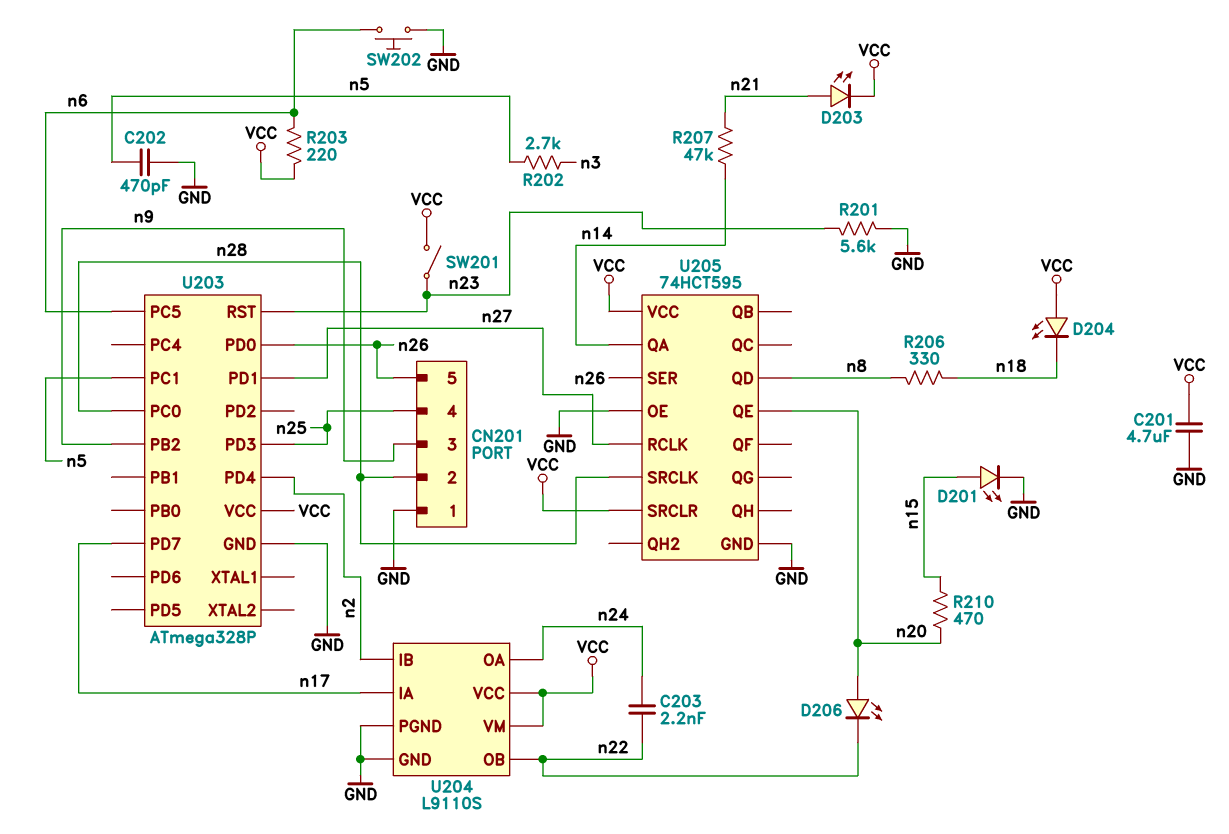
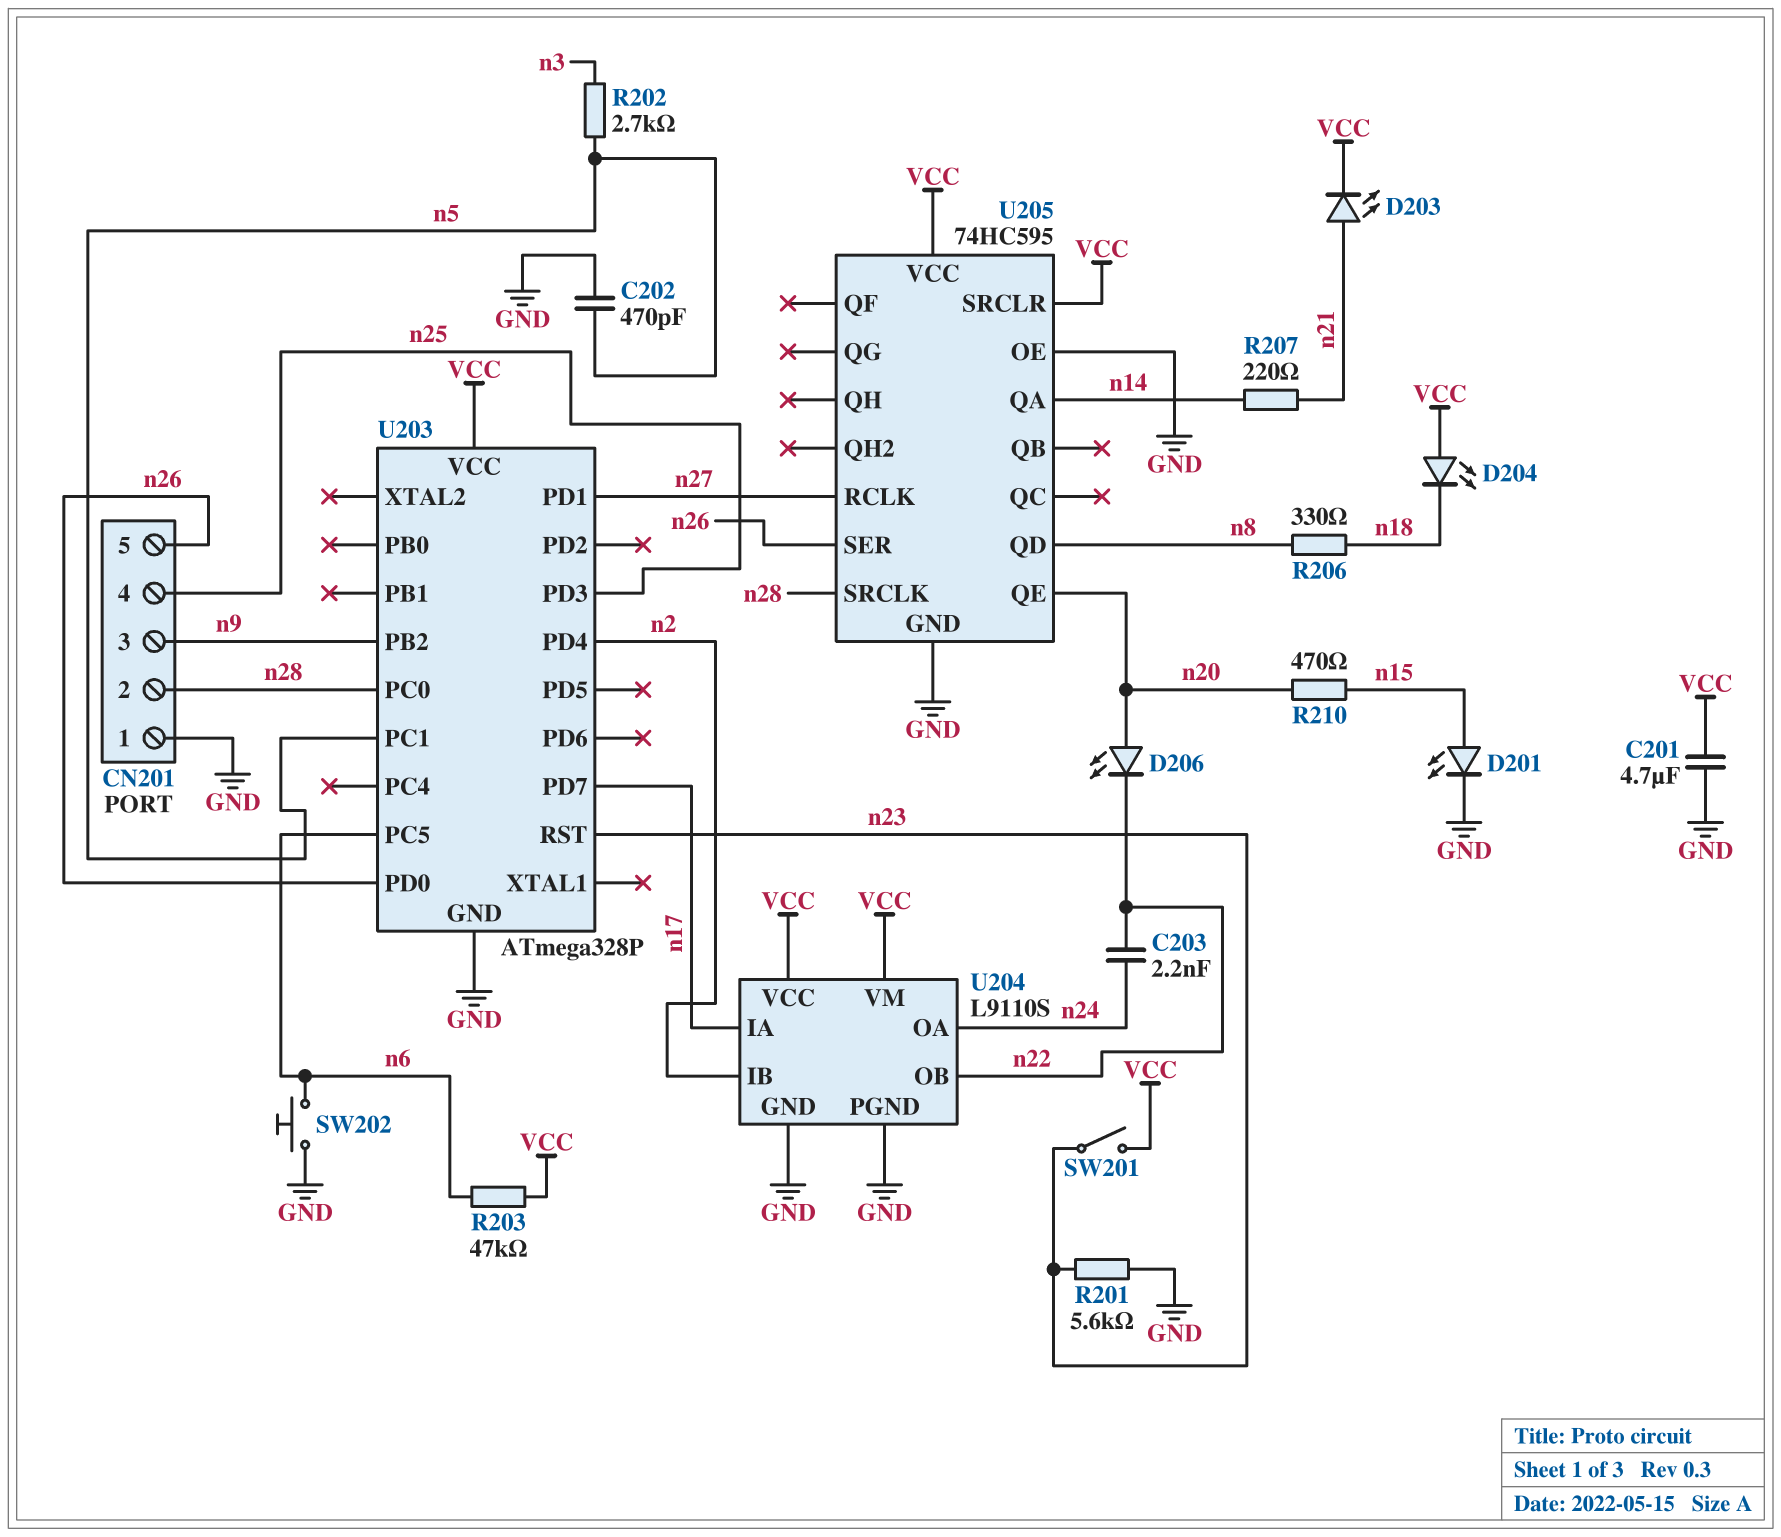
R203: 220 (VCC, n6) -> 47k (VCC, n6)
R207: 47k (n14, n21) -> 220 (n14, n21)
U205: 74HCT595 -> 74HC595

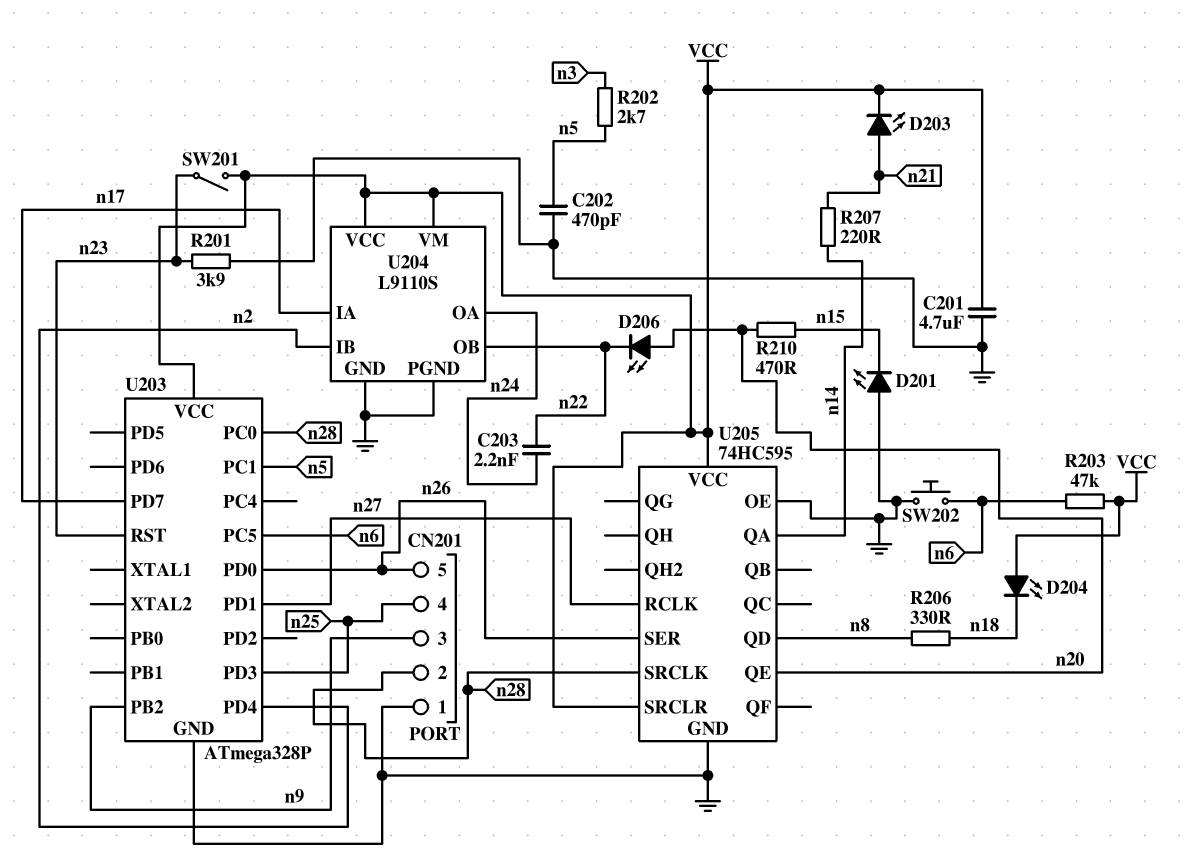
D201: LED (A n15, K GND) -> LED (A GND, K n15)
R201: 5.6k (GND, n23) -> 3.9k (GND, n23)

